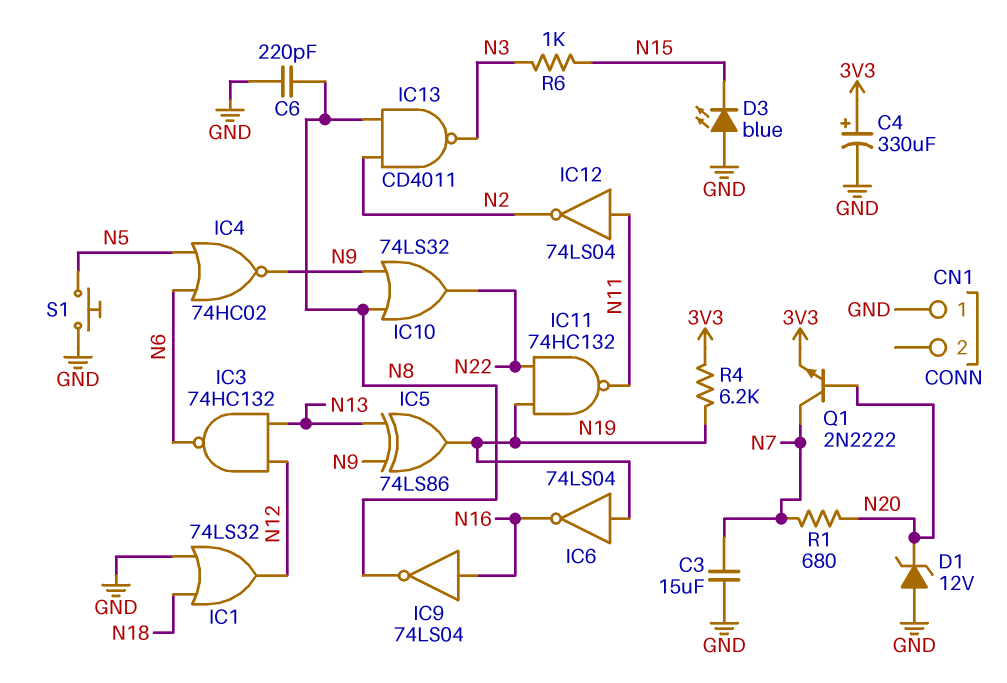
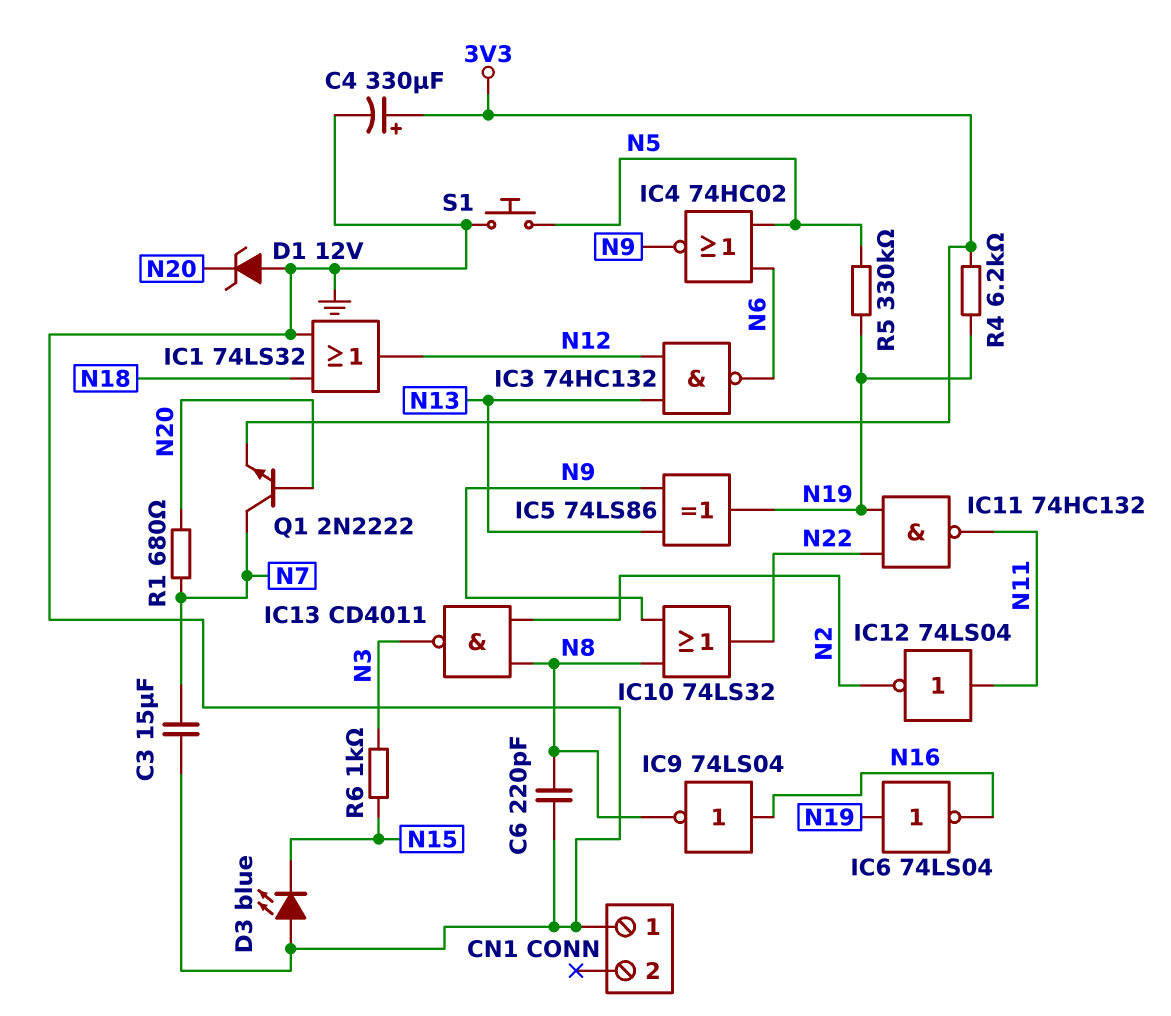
R5: none -> 330k (N5, N19)

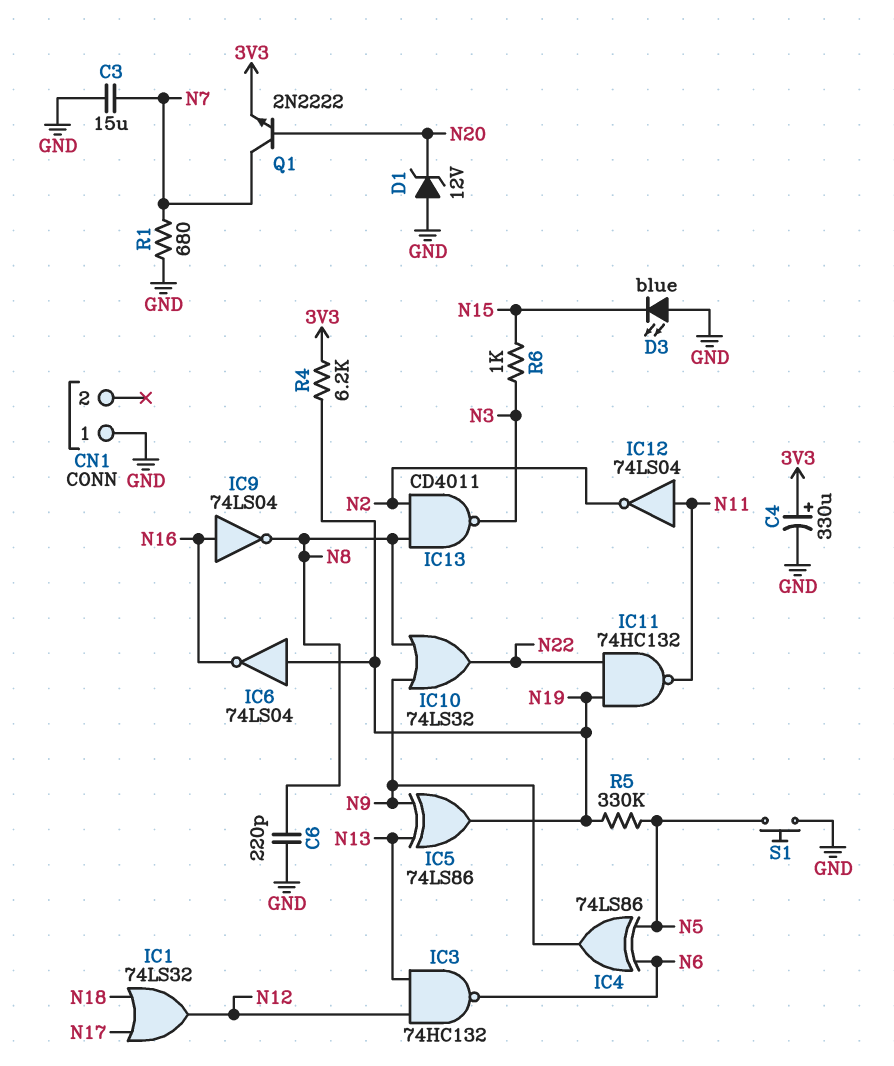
IC1: OR 74LS32 (in GND, in N18, out N12) -> OR 74LS32 (in N17, in N18, out N12)
IC4: NOR 74HC02 (in N5, in N6, out N9) -> XOR 74LS86 (in N5, in N6, out N9)
R1: 680 (N7, N20) -> 680 (GND, N7)

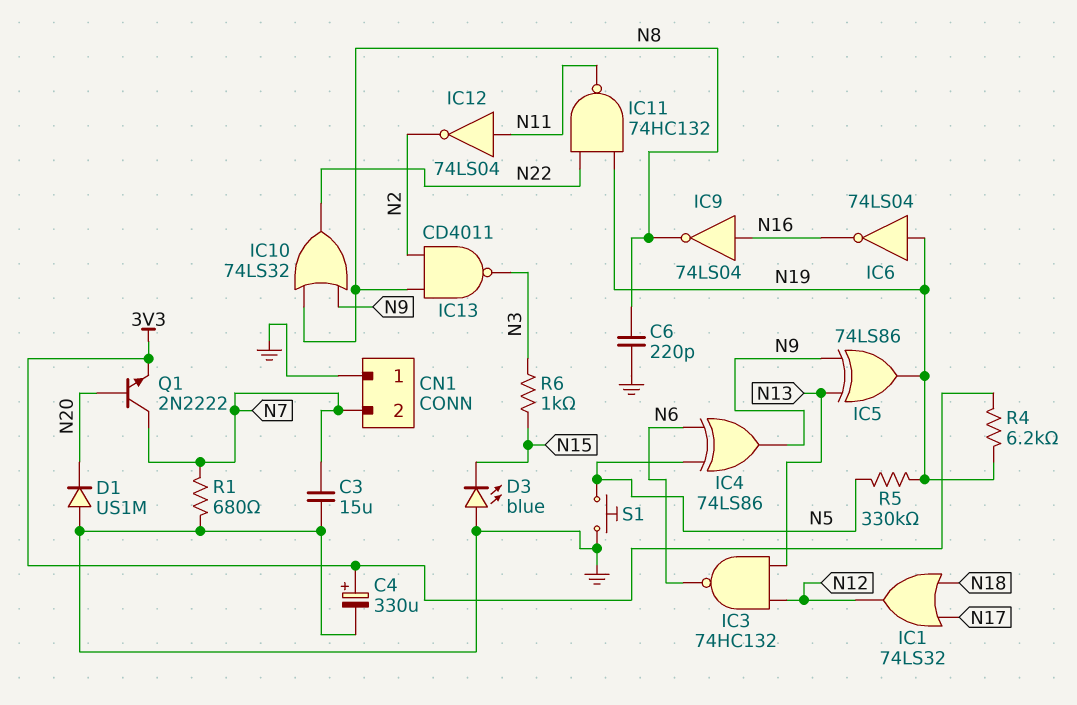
CN1 pin 2: none -> N7
D1: zener 12V (A GND, K N20) -> diode US1M (A GND, K N20)

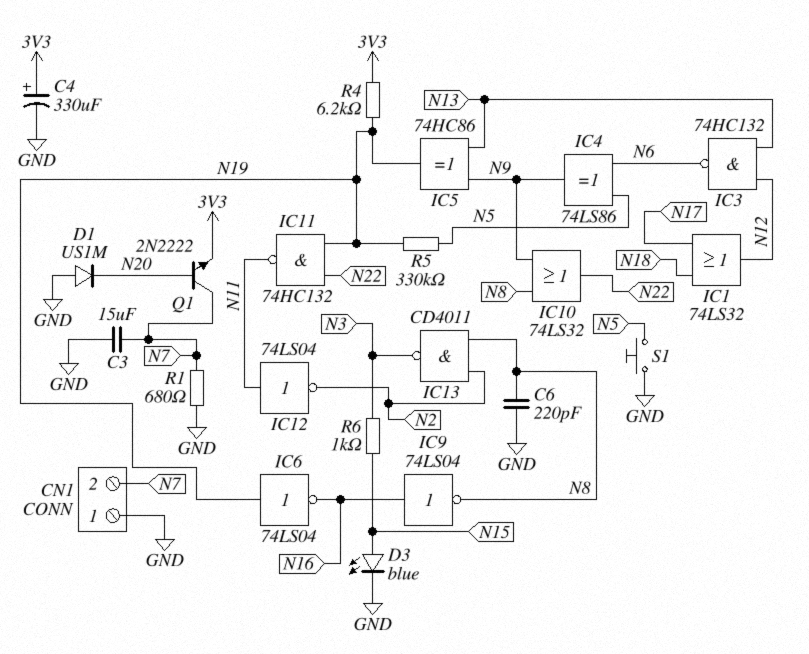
D3: LED blue (A GND, K N15) -> LED blue (A N15, K GND)
IC5: XOR 74LS86 (in N9, in N13, out N19) -> XOR 74HC86 (in N9, in N13, out N19)

